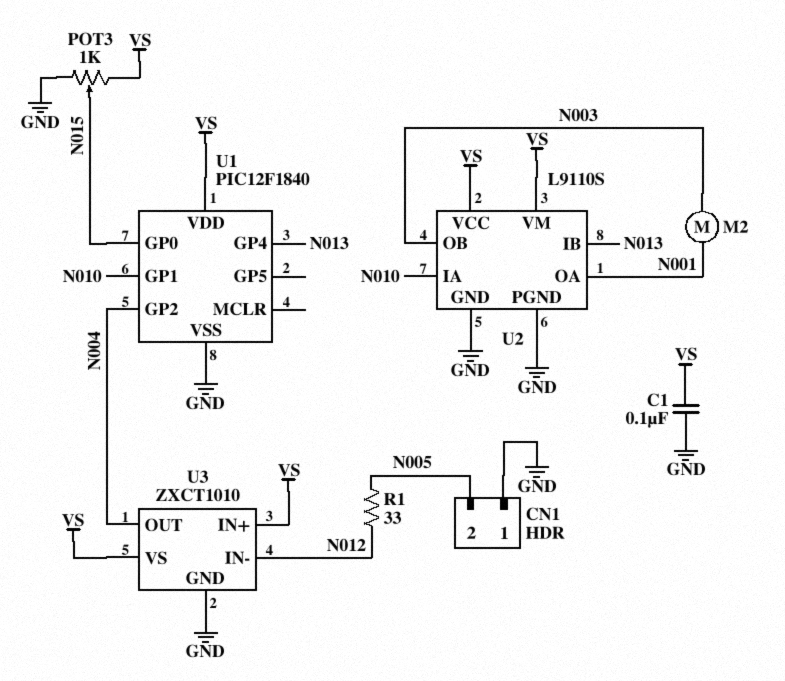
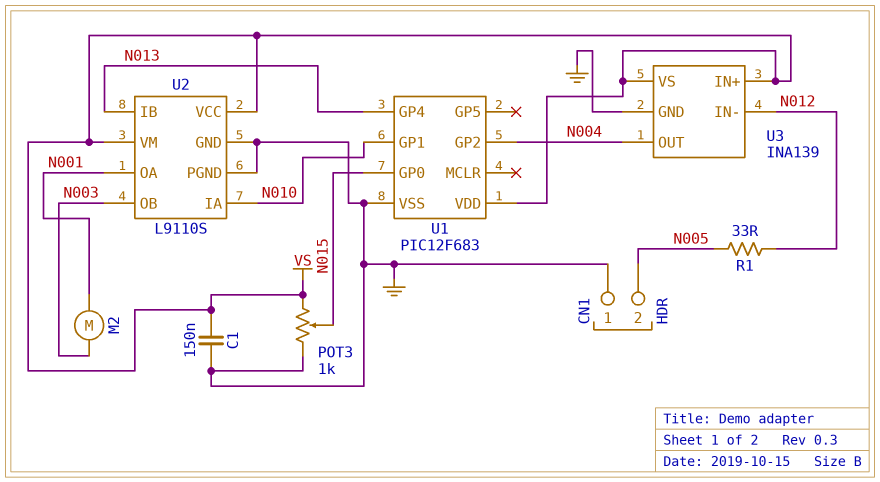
C1: 100nF (GND, VS) -> 150nF (GND, VS)
U1: PIC12F1840 -> PIC12F683
U3: ZXCT1010 -> INA139

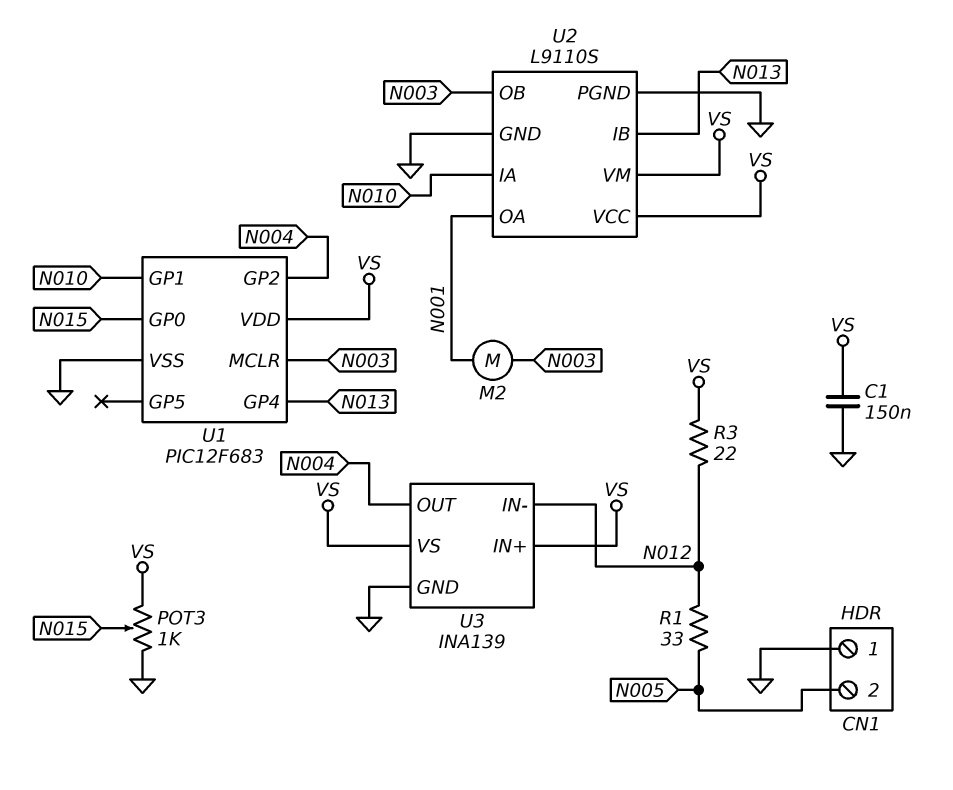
R3: none -> 22 (N012, VS)
U1 pin MCLR: none -> N003

